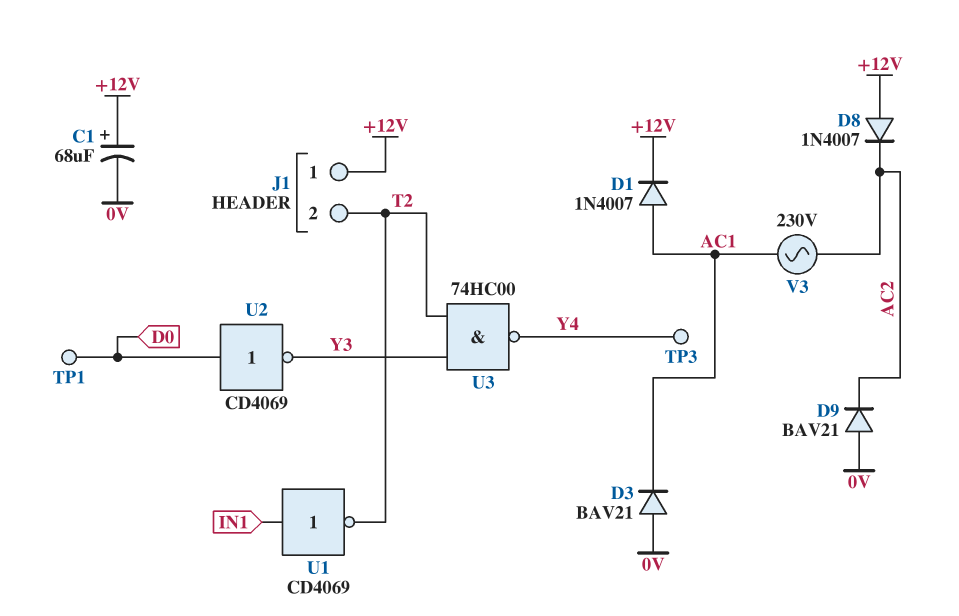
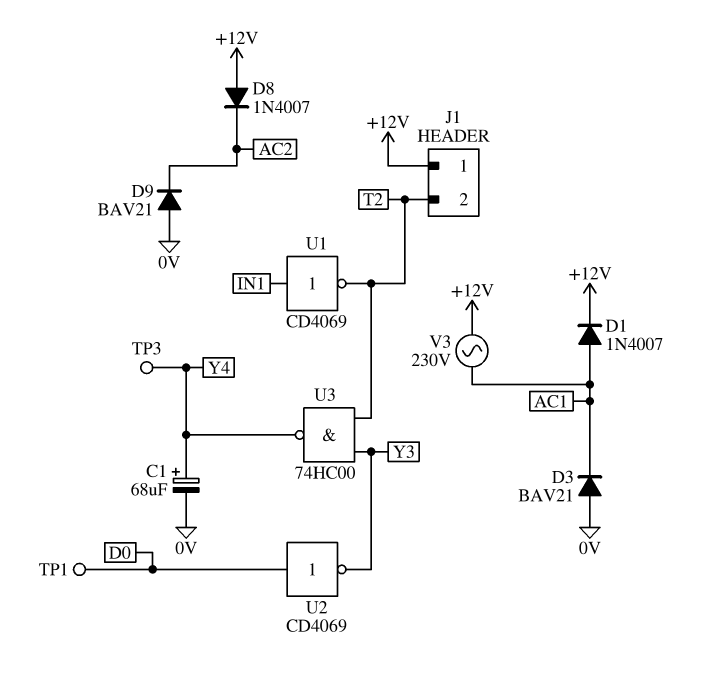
C1: 68uF (plus +12V, minus 0V) -> 68uF (plus Y4, minus 0V)
V3: AC 230V (AC1, AC2) -> AC 230V (+12V, AC1)

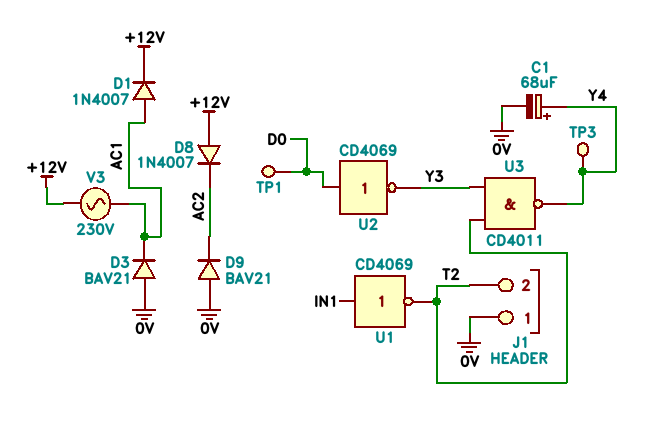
J1 pin 1: +12V -> 0V
U3: NAND 74HC00 (in T2, in Y3, out Y4) -> NAND CD4011 (in T2, in Y3, out Y4)

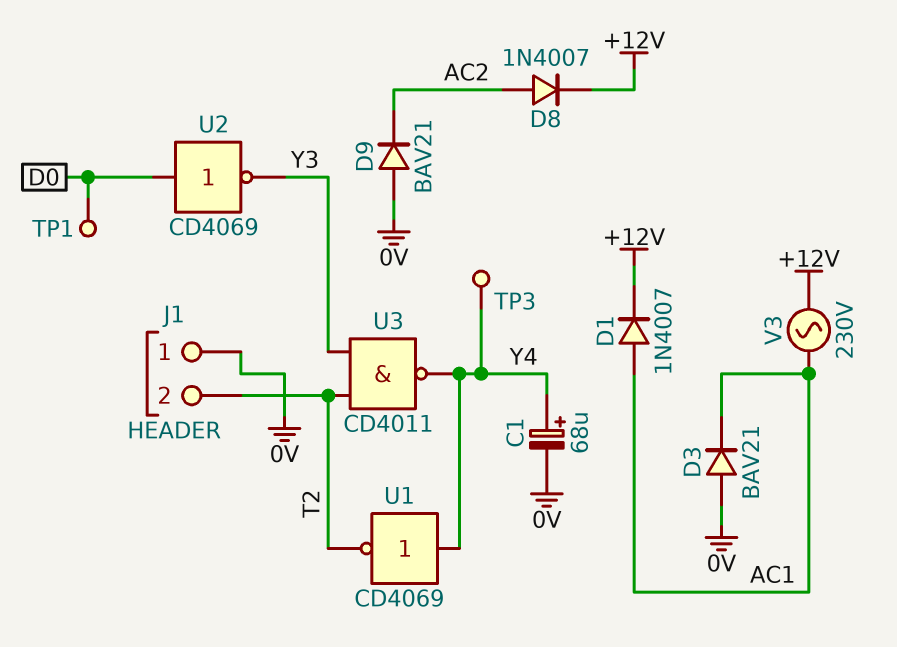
D8: diode 1N4007 (A +12V, K AC2) -> diode 1N4007 (A AC2, K +12V)
U1: NOT CD4069 (in IN1, out T2) -> NOT CD4069 (in Y4, out T2)

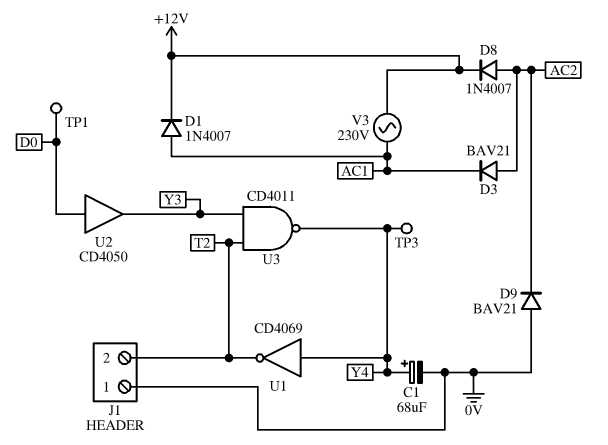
D3: diode BAV21 (A 0V, K AC1) -> diode BAV21 (A AC2, K AC1)
U2: NOT CD4069 (in D0, out Y3) -> buffer CD4050 (in D0, out Y3)

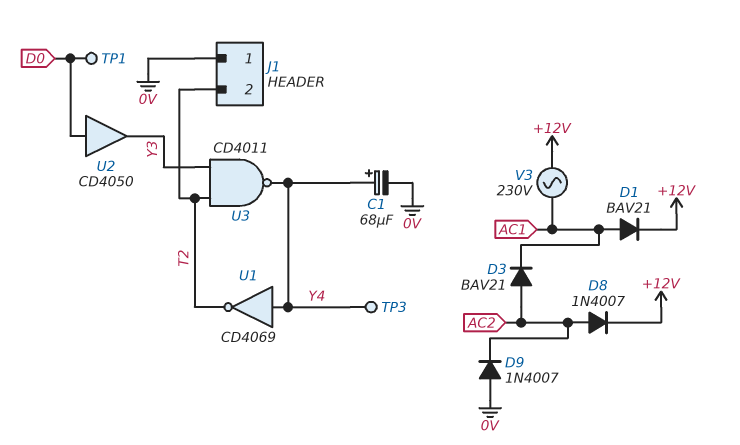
D1: diode 1N4007 (A AC1, K +12V) -> diode BAV21 (A AC1, K +12V)
D9: diode BAV21 (A 0V, K AC2) -> diode 1N4007 (A 0V, K AC2)

